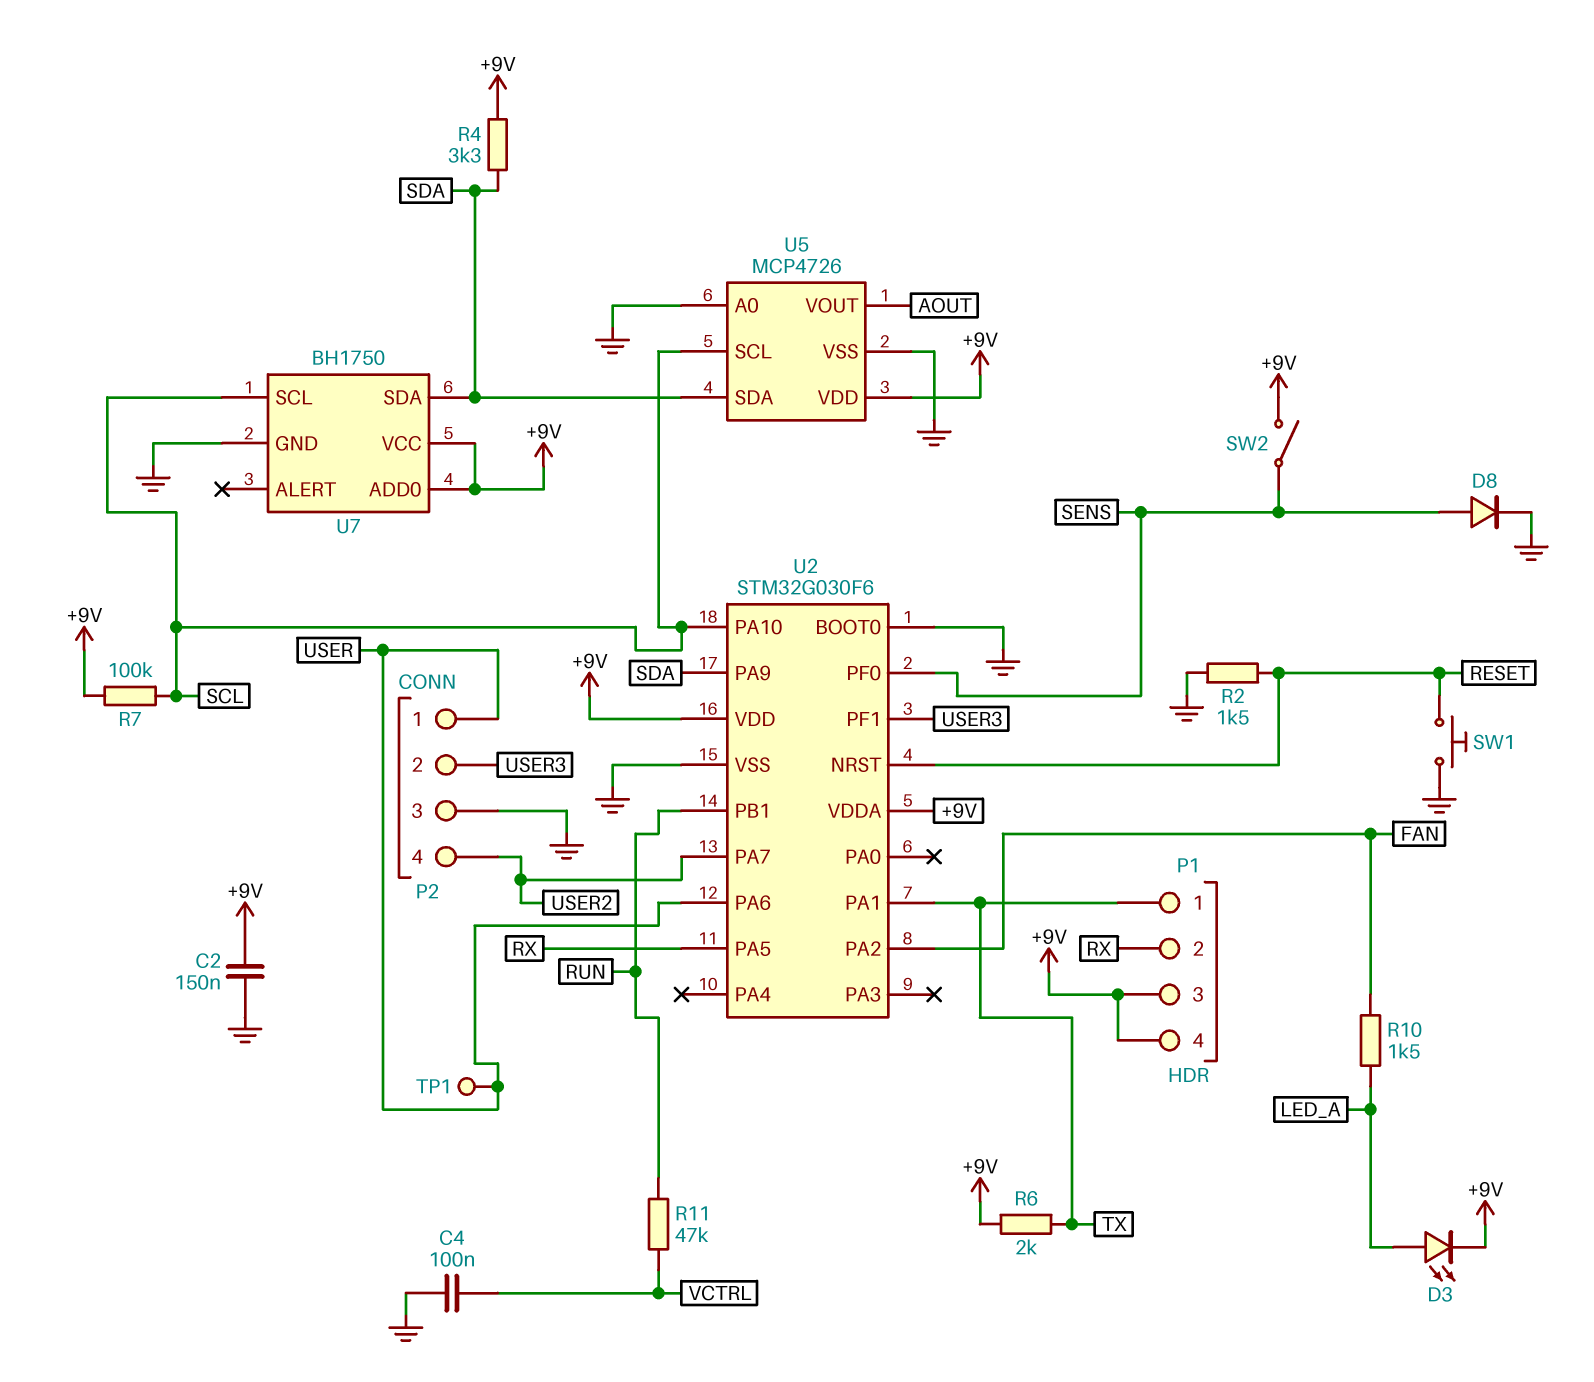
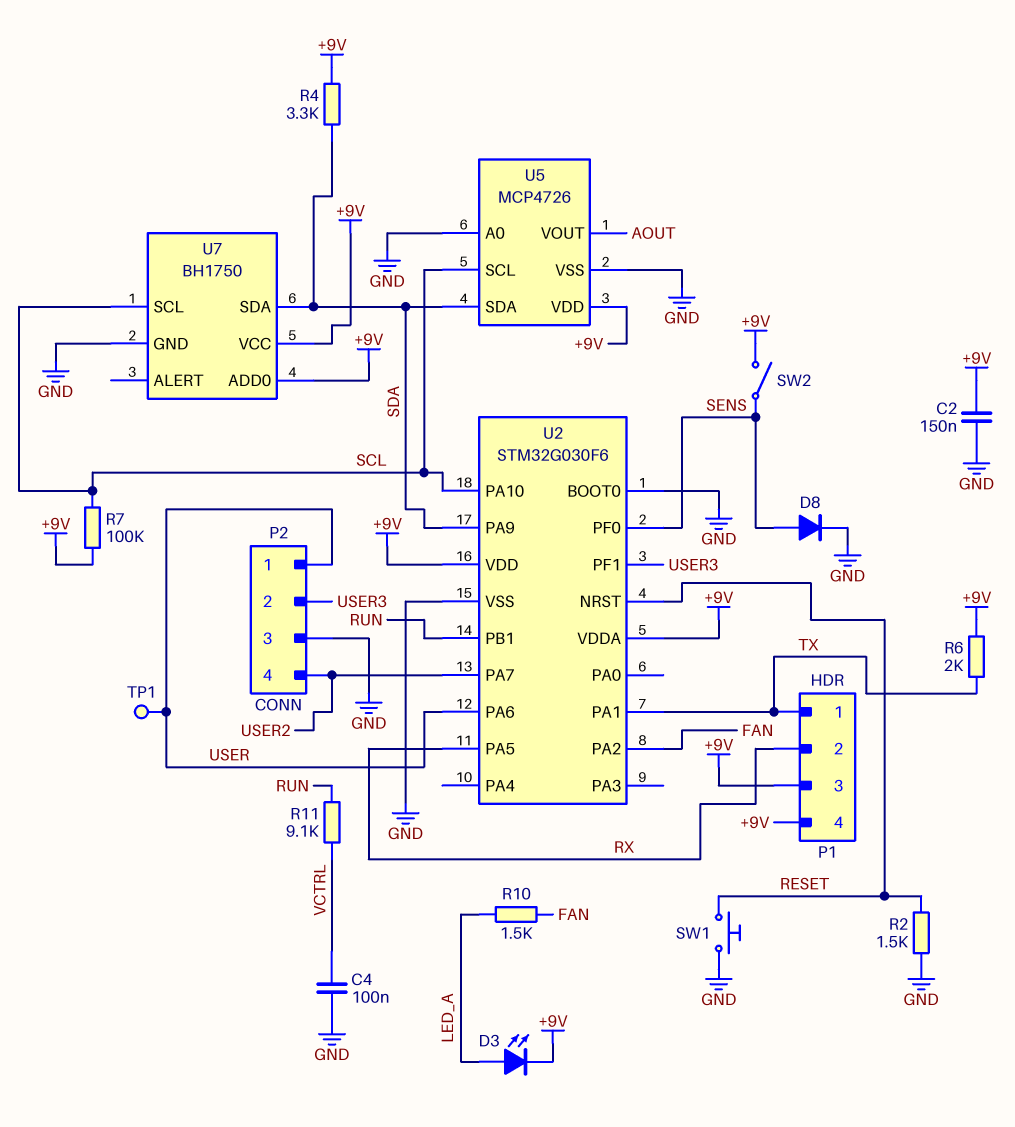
R11: 47k (RUN, VCTRL) -> 9.1k (RUN, VCTRL)

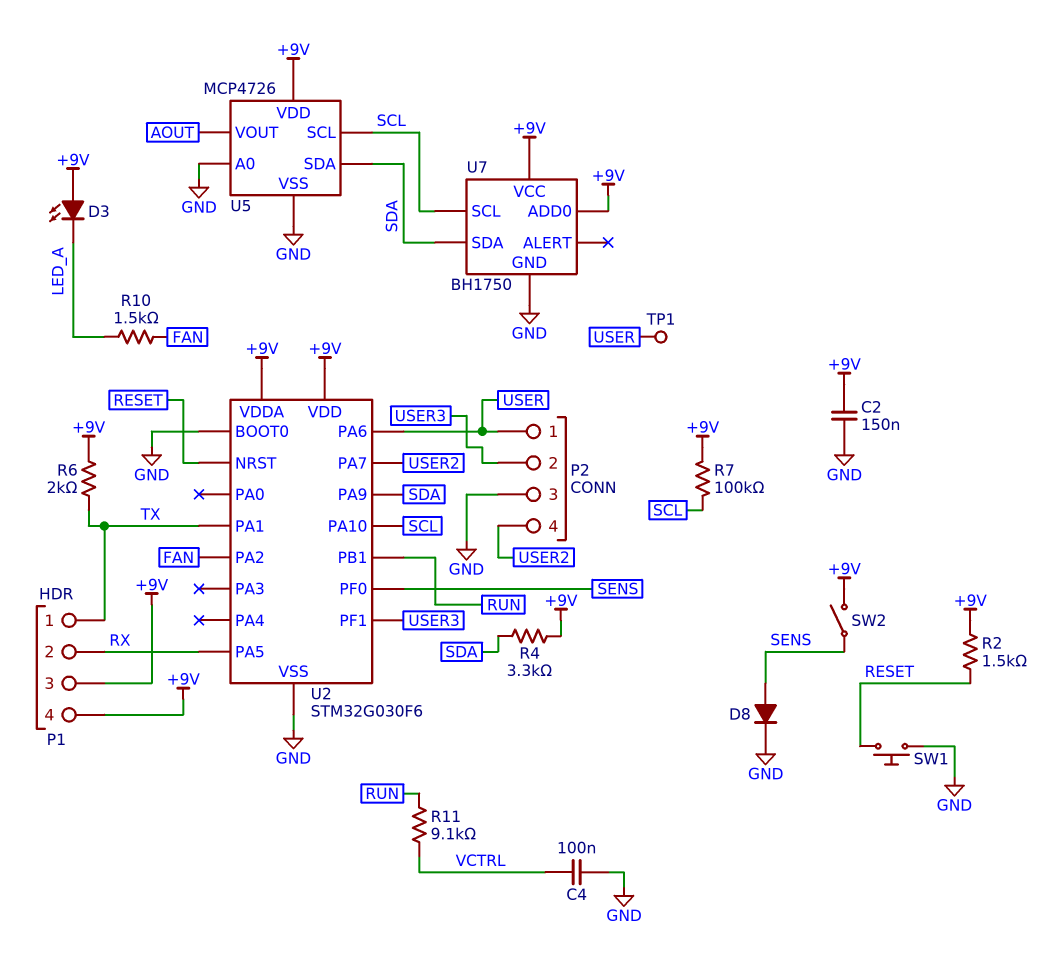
D3: LED (A LED_A, K +9V) -> LED (A +9V, K LED_A)
R2: 1.5k (GND, RESET) -> 1.5k (+9V, RESET)

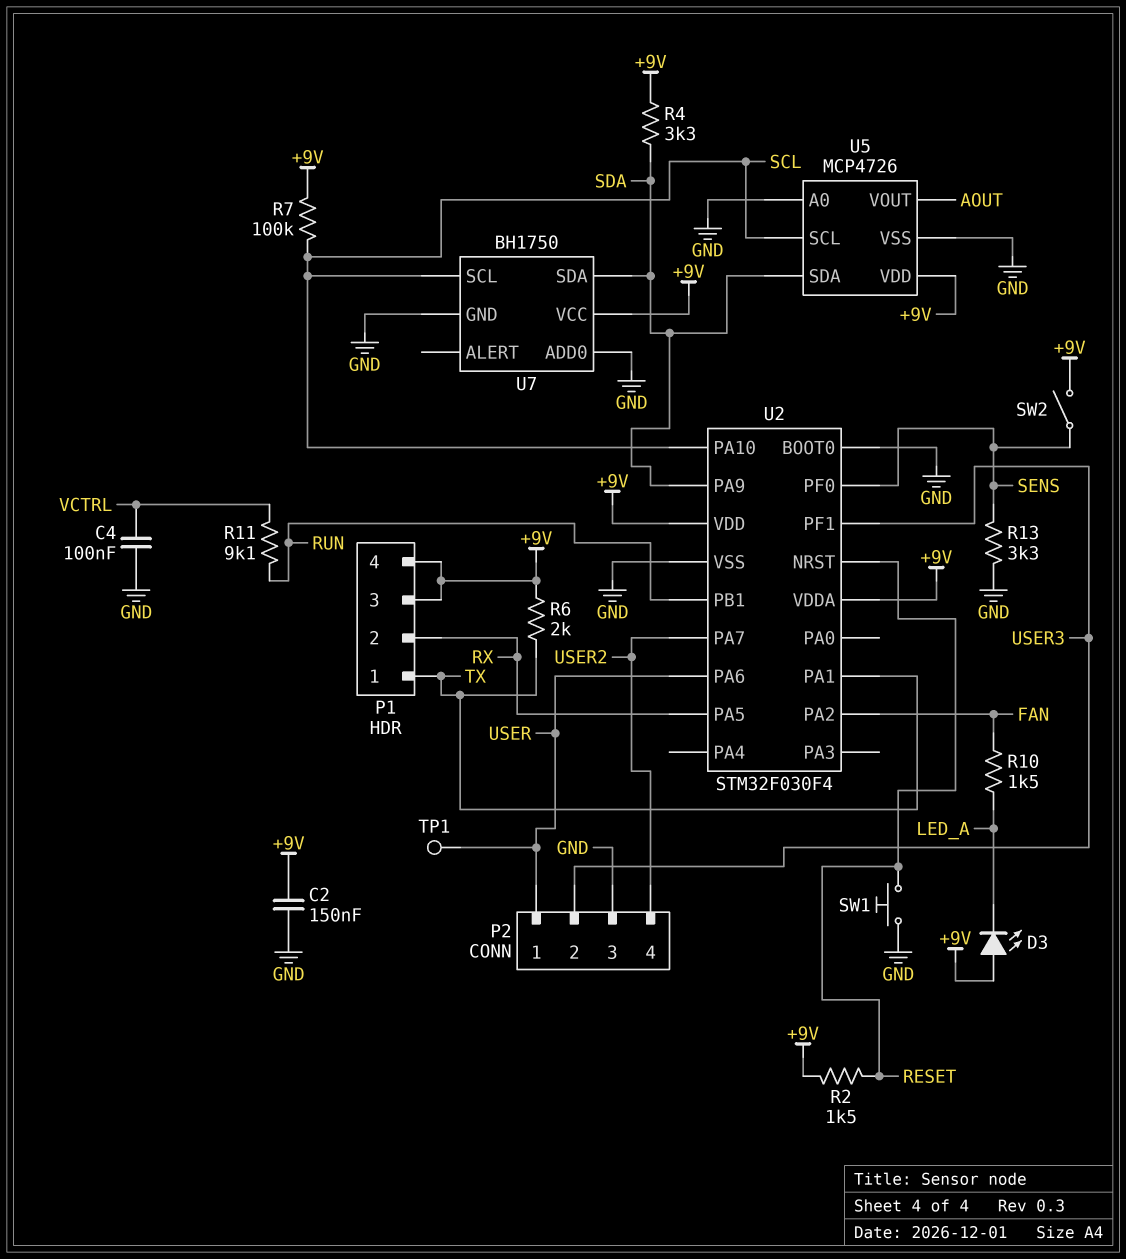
D8: diode (A SENS, K GND) -> none
R13: none -> 3.3k (GND, SENS)
U2: STM32G030F6 -> STM32F030F4
U7 pin ADD0: +9V -> GND

